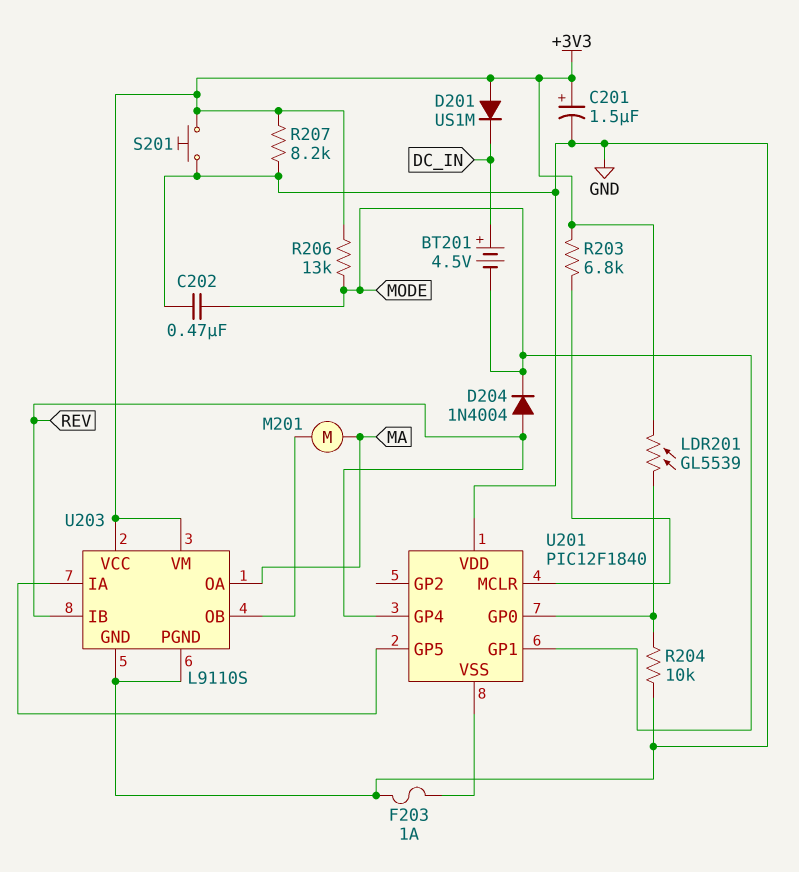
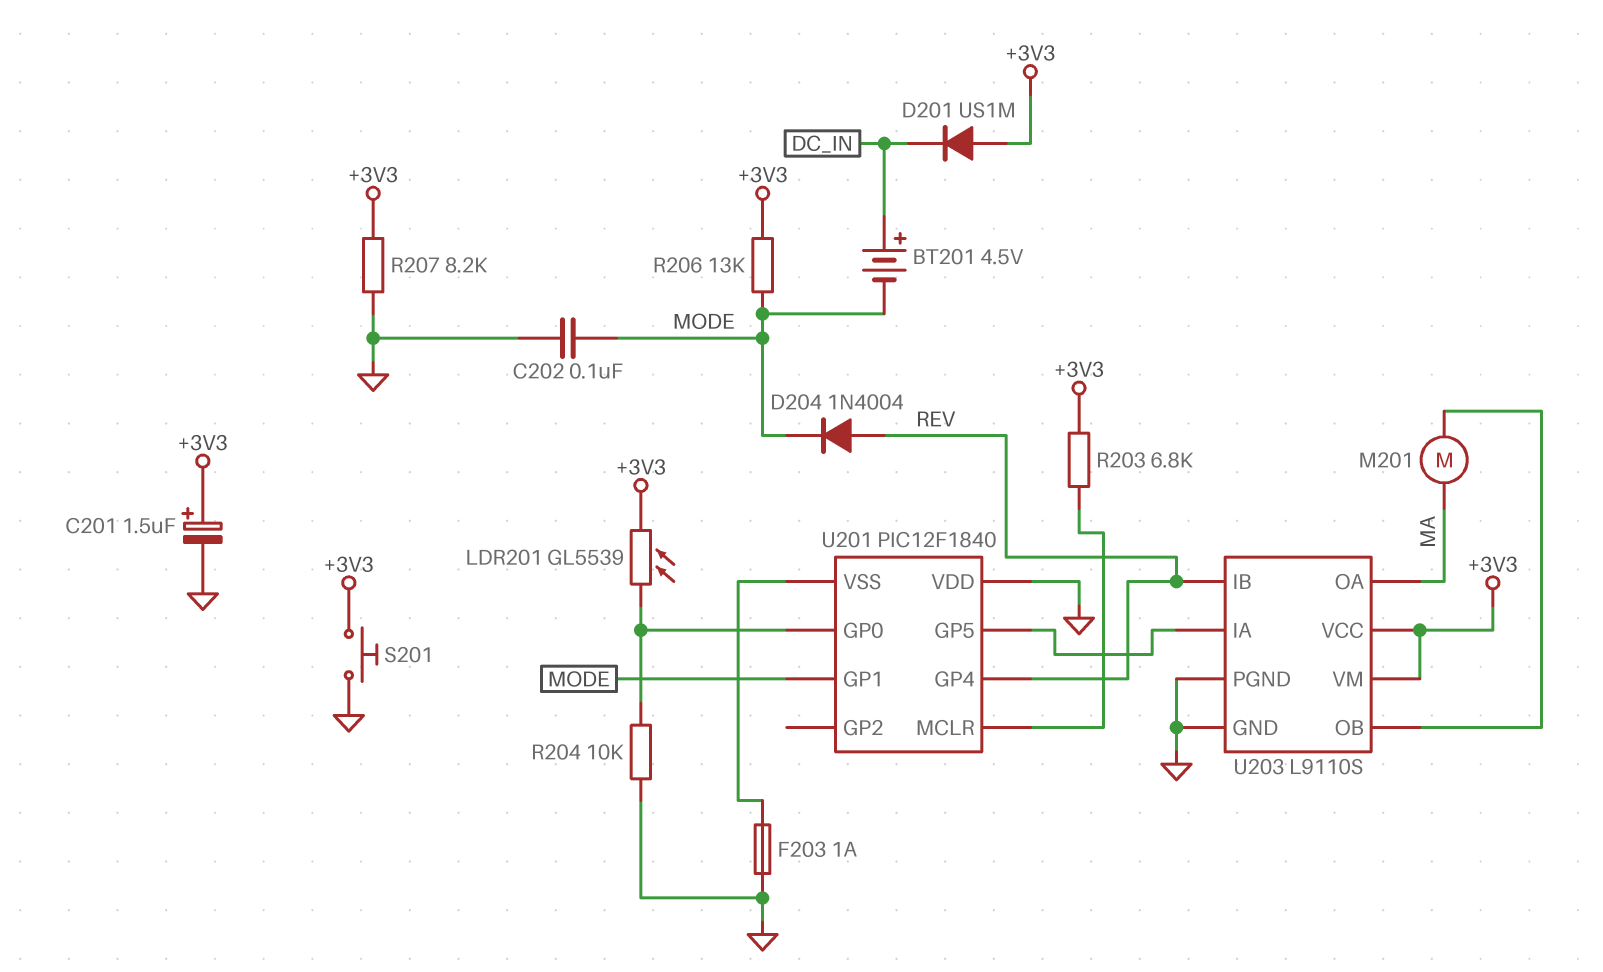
C202: 470nF (GND, MODE) -> 100nF (GND, MODE)

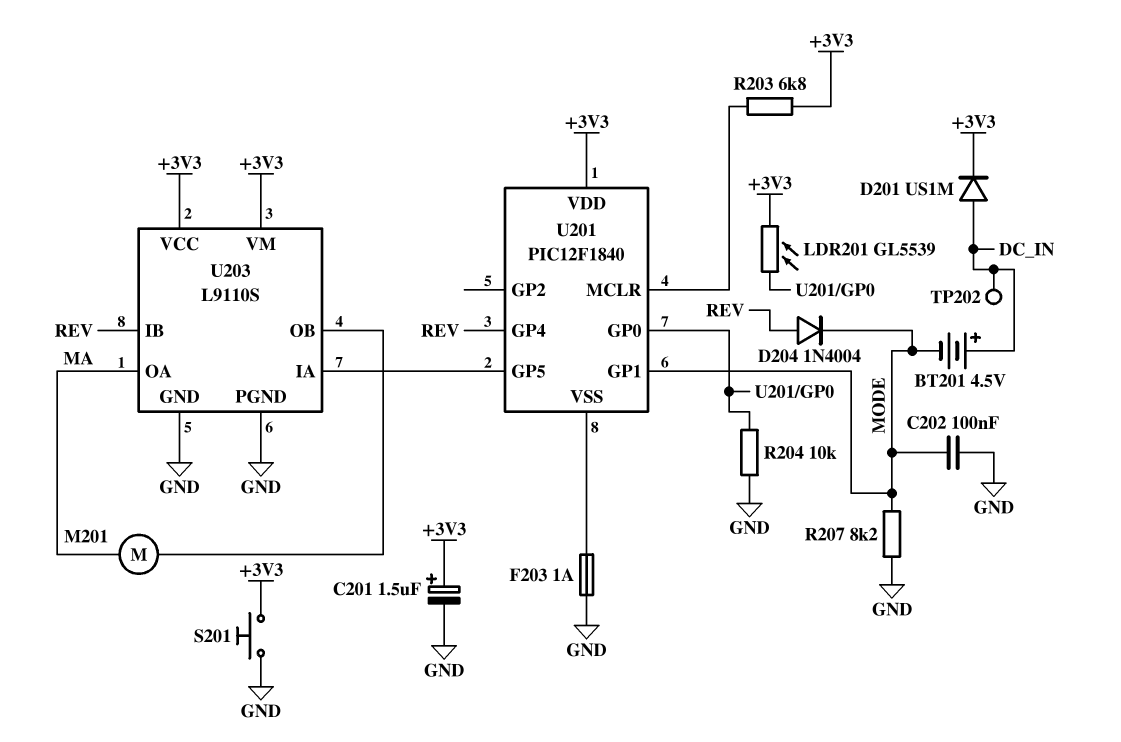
D201: diode US1M (A +3V3, K DC_IN) -> diode US1M (A DC_IN, K +3V3)
R206: 13k (+3V3, MODE) -> none
R207: 8.2k (+3V3, GND) -> 8.2k (GND, MODE)
TP202: none -> test point (DC_IN)
U201 pin VDD: GND -> +3V3

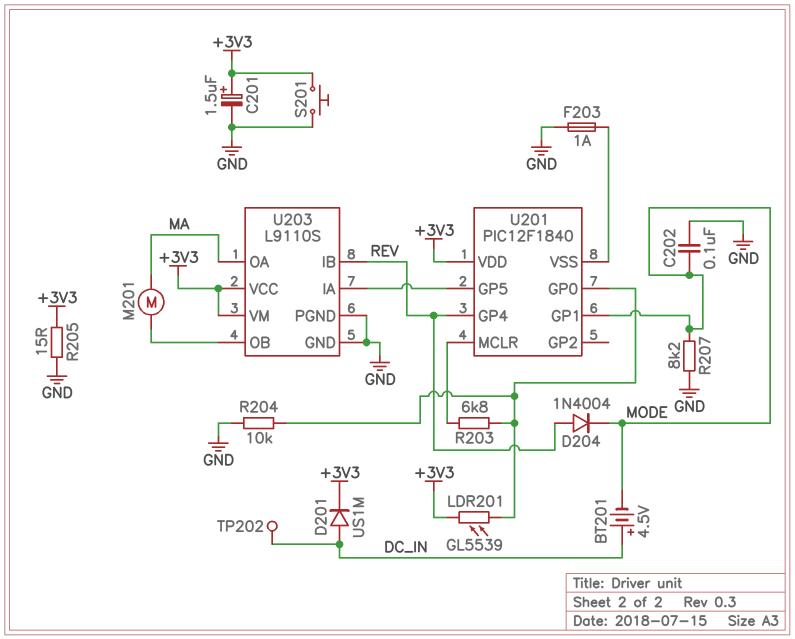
R203: 6.8k (+3V3, U201/MCLR) -> 6.8k (U201/GP0, U201/MCLR)
R205: none -> 15 (+3V3, GND)

